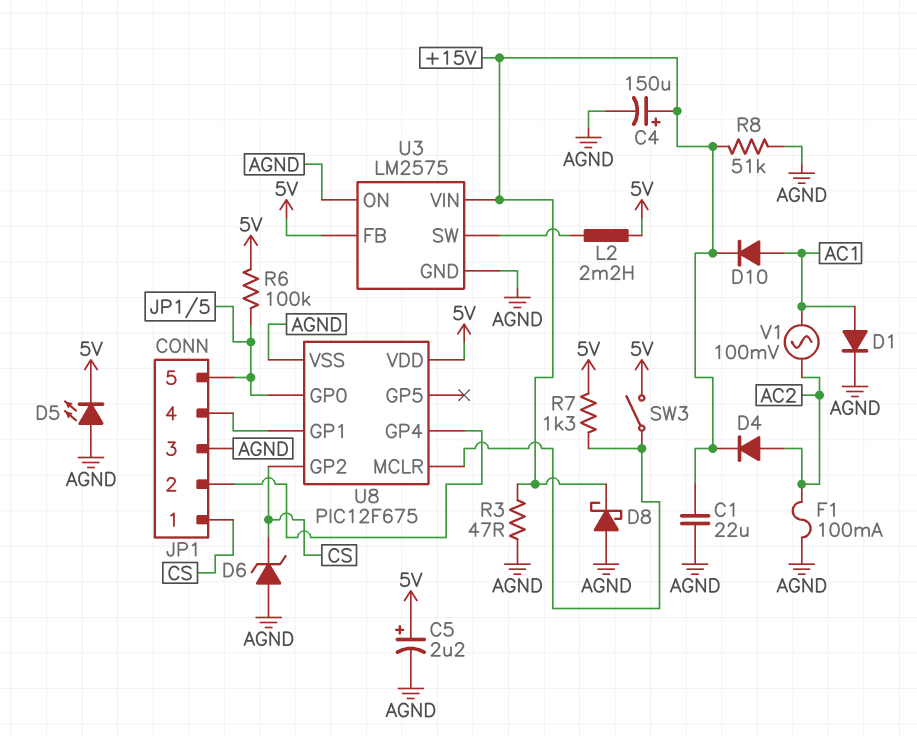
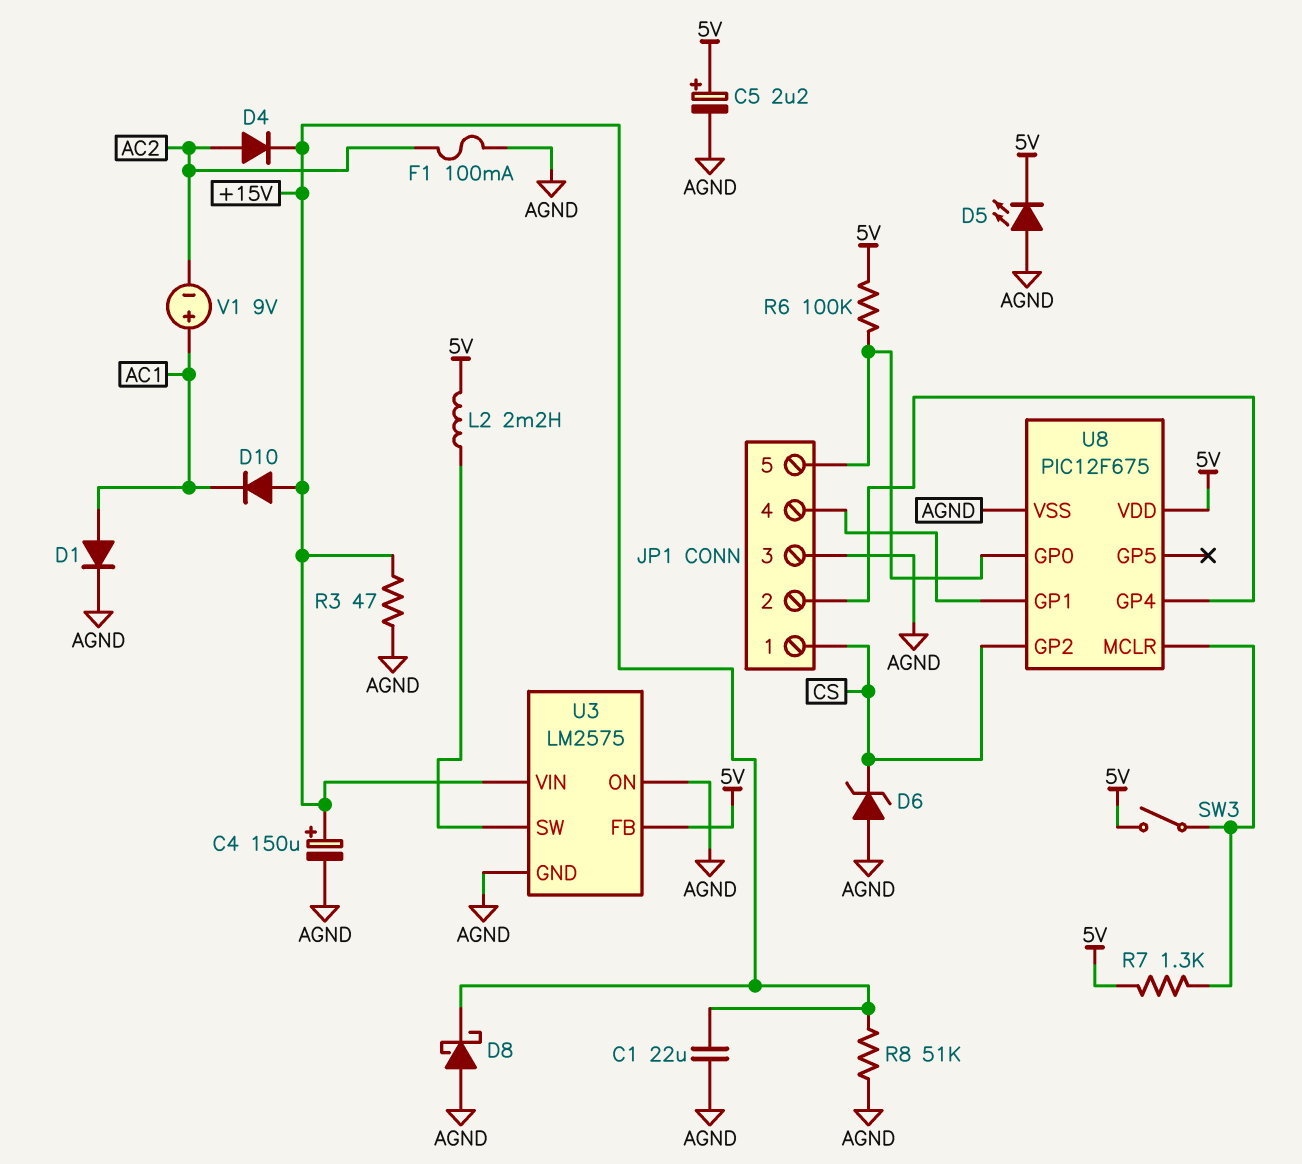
D10: diode (A AC1, K +15V) -> diode (A +15V, K AC1)
V1: AC 100mV (AC1, AC2) -> 9V (plus AC1, minus AC2)

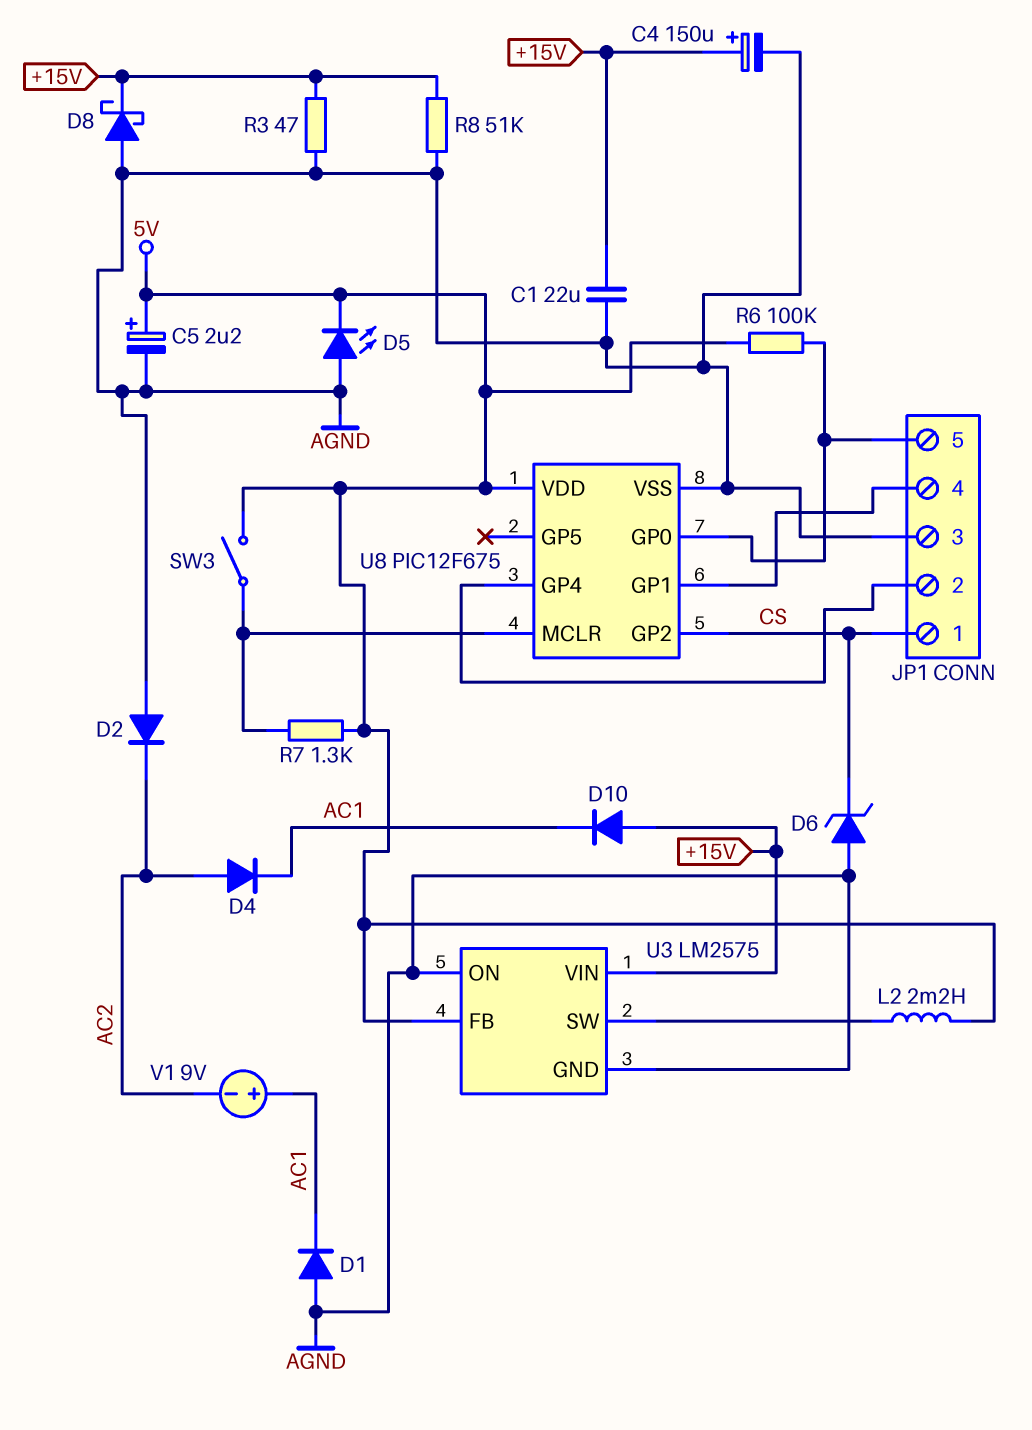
D1: diode (A AC1, K AGND) -> diode (A AGND, K AC1)
D2: none -> diode (A AGND, K AC2)
D4: diode (A AC2, K +15V) -> diode (A AC2, K AC1)
F1: 100mA (AC2, AGND) -> none

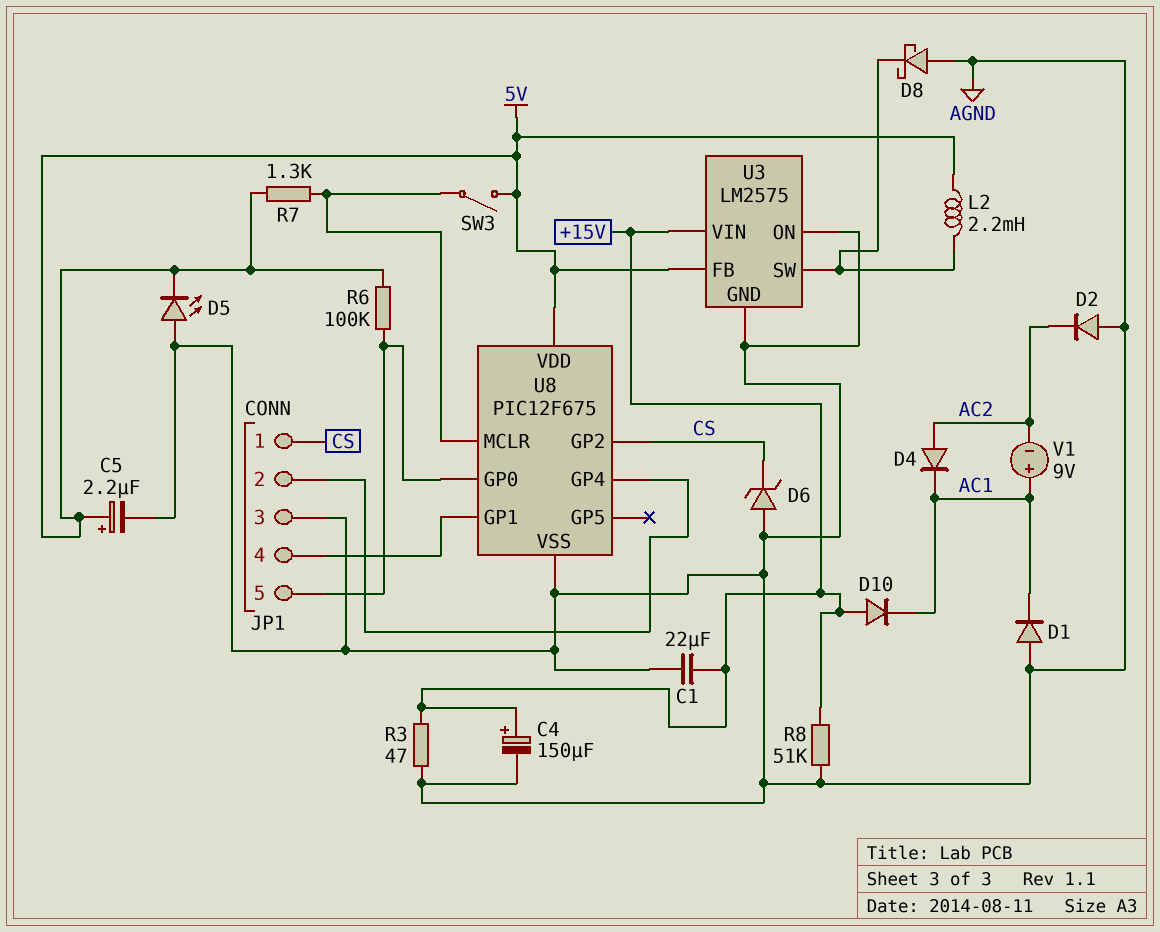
D8: schottky (A AGND, K +15V) -> schottky (A AGND, K U3/SW)

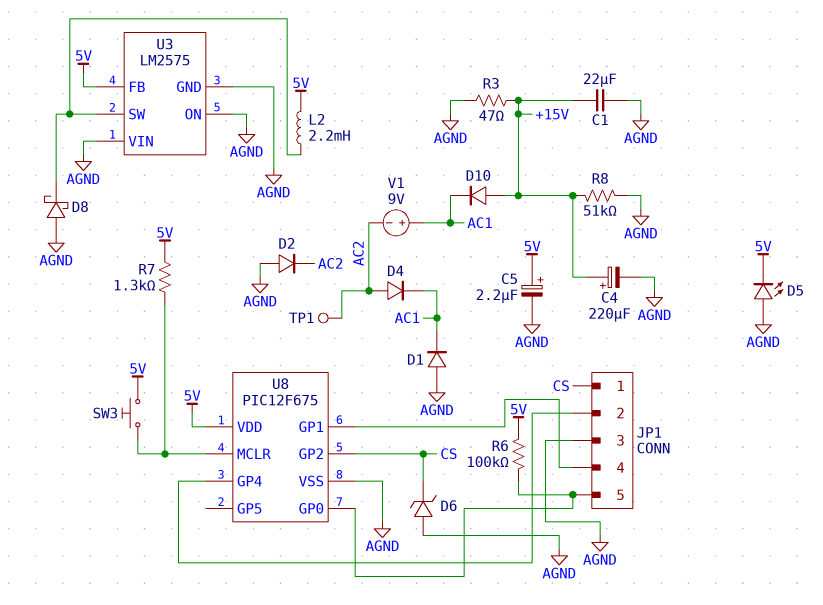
C4: 150uF (plus +15V, minus AGND) -> 220uF (plus +15V, minus AGND)
SW3: switch (5V, U8/MCLR) -> button (5V, U8/MCLR)
TP1: none -> test point (AC2)
U3 pin VIN: +15V -> AGND

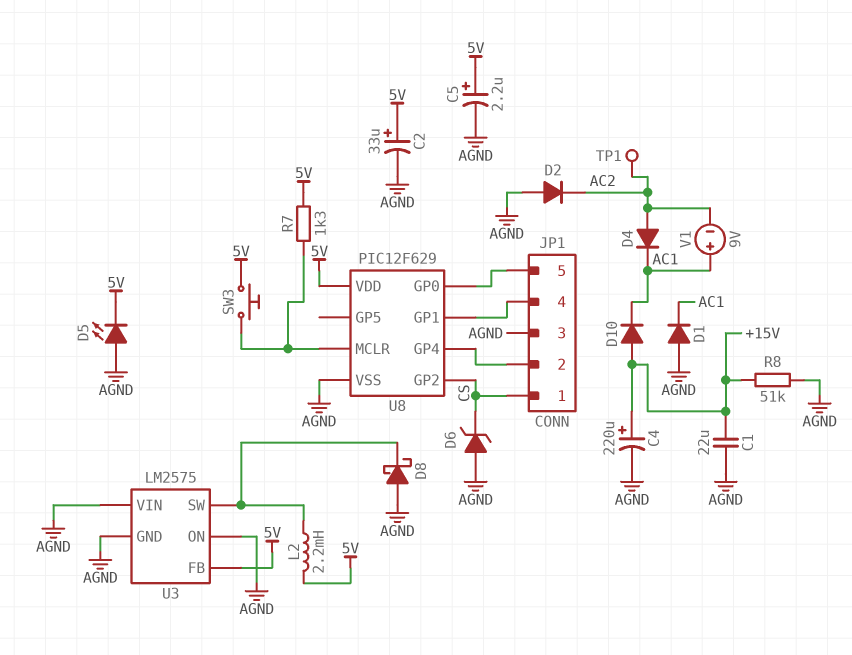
C2: none -> 33uF (plus 5V, minus AGND)
R3: 47 (+15V, AGND) -> none
R6: 100k (5V, JP1/5) -> none
U8: PIC12F675 -> PIC12F629

